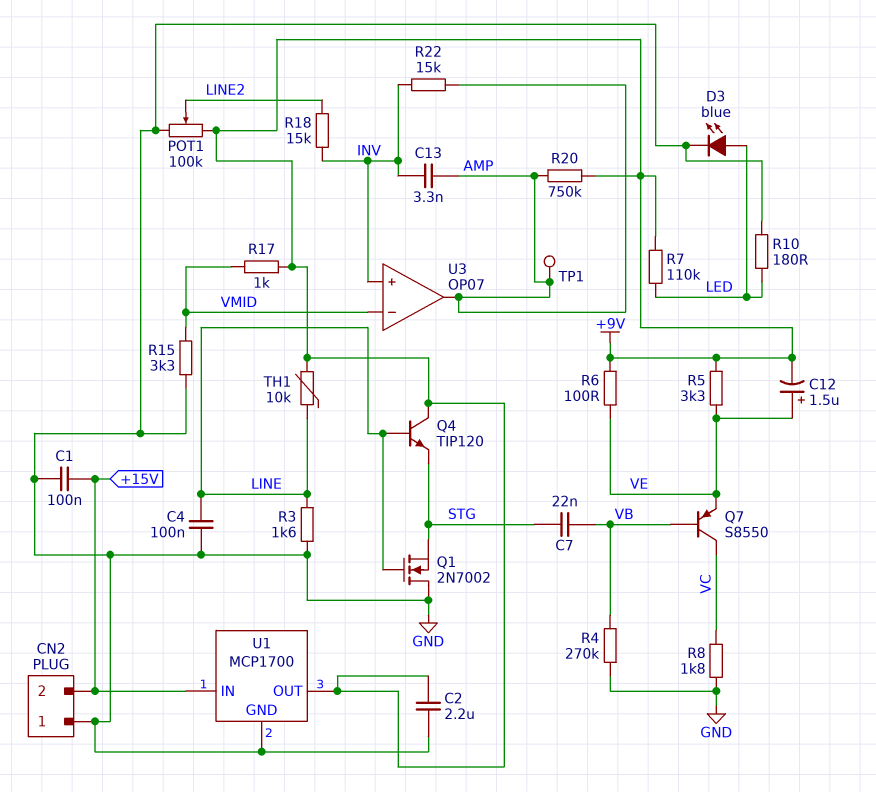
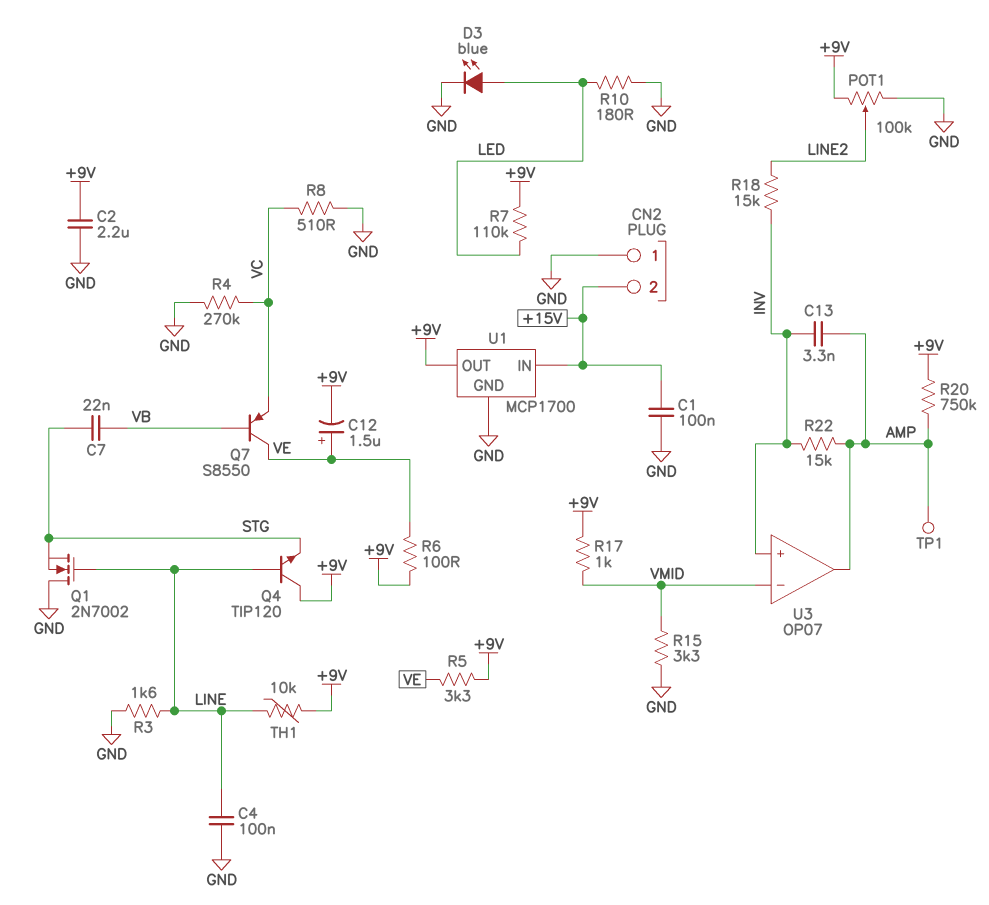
Q7: PNP S8550 (B VB, C VC, E VE) -> PNP S8550 (B VB, C VE, E VC)
R4: 270k (GND, VB) -> 270k (GND, VC)
R8: 1.8k (GND, VC) -> 510 (GND, VC)

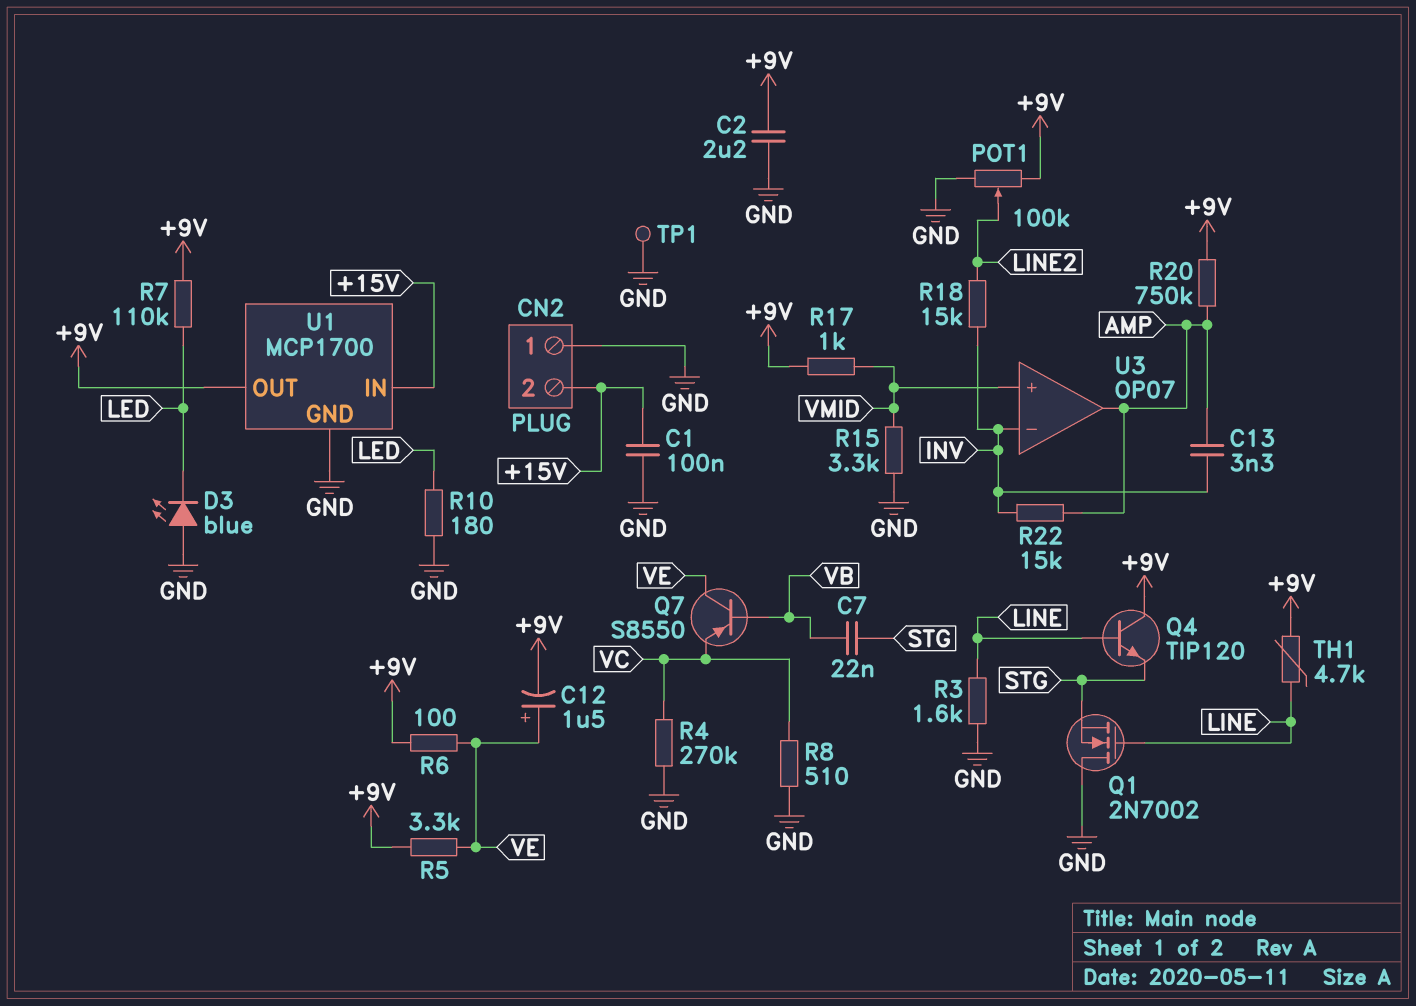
C4: 100nF (GND, LINE) -> none
D3: LED blue (A LED, K GND) -> LED blue (A GND, K LED)
TH1: 10k (+9V, LINE) -> 4.7k (+9V, LINE)
TP1: test point (AMP) -> test point (GND)
U3 pin in+: INV -> VMID
U3 pin in-: VMID -> INV

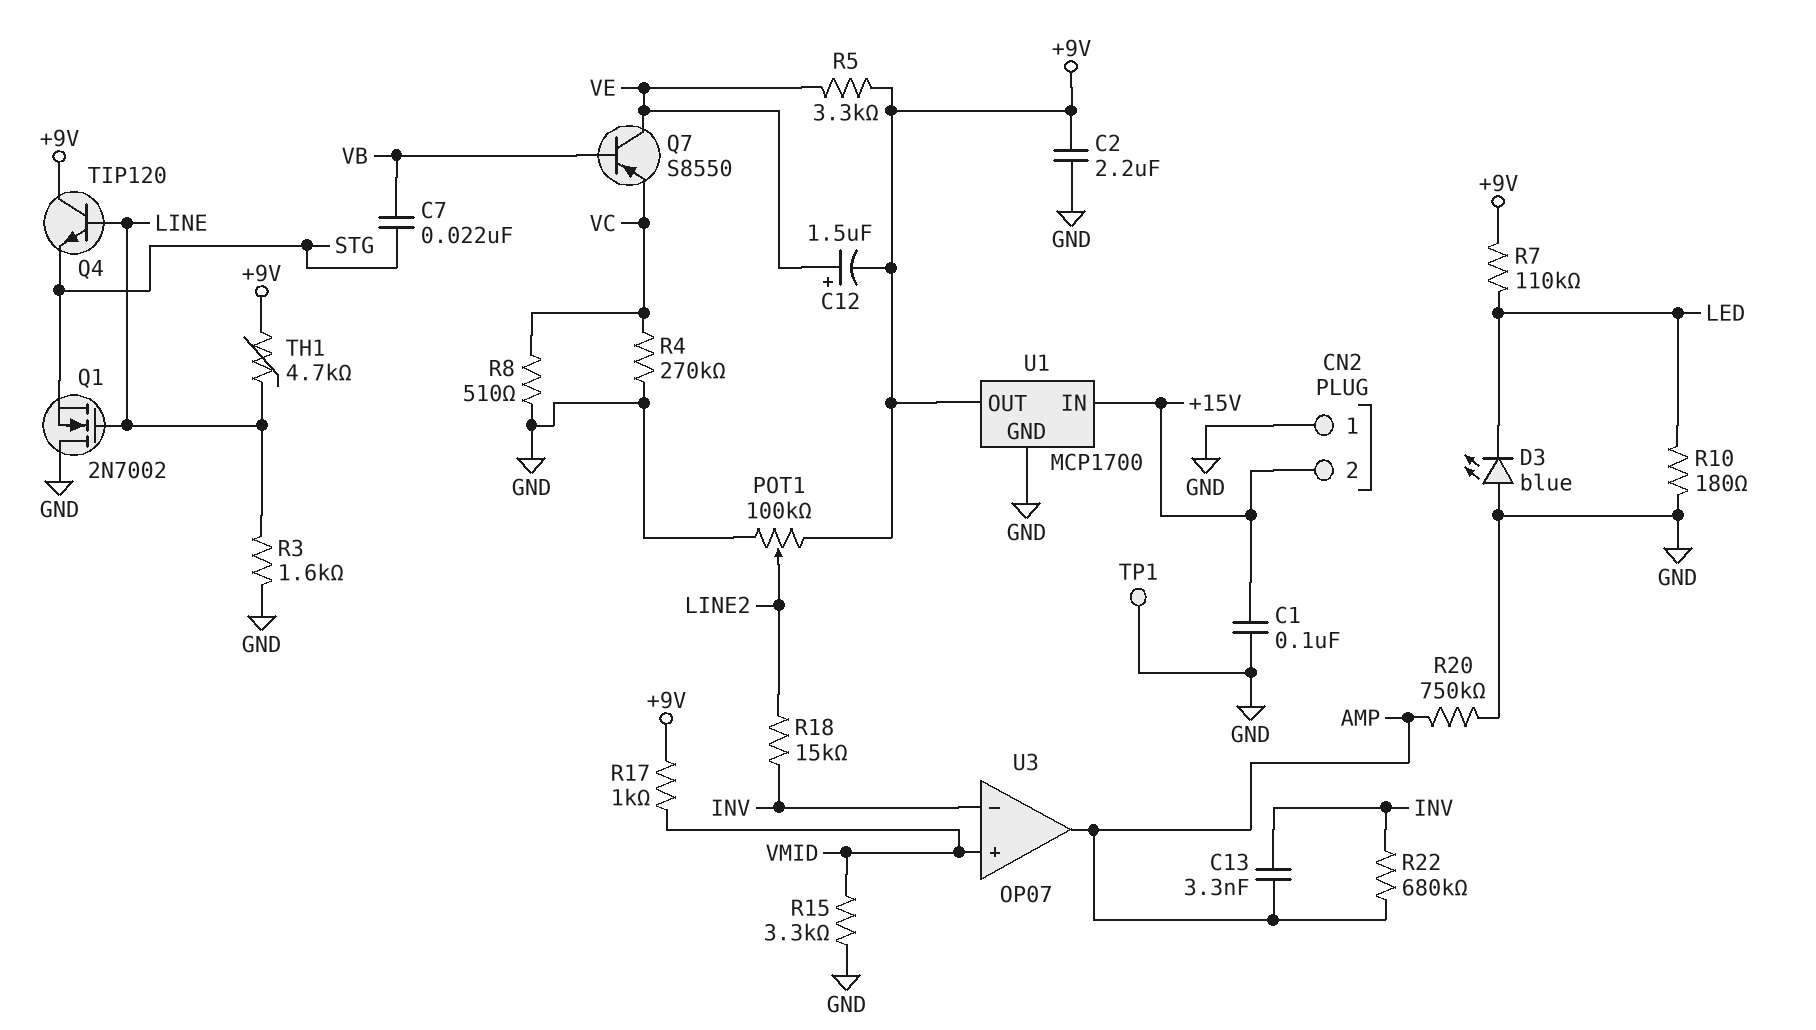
R6: 100 (+9V, VE) -> none
R20: 750k (+9V, AMP) -> 750k (AMP, GND)
R22: 15k (AMP, INV) -> 680k (AMP, INV)

